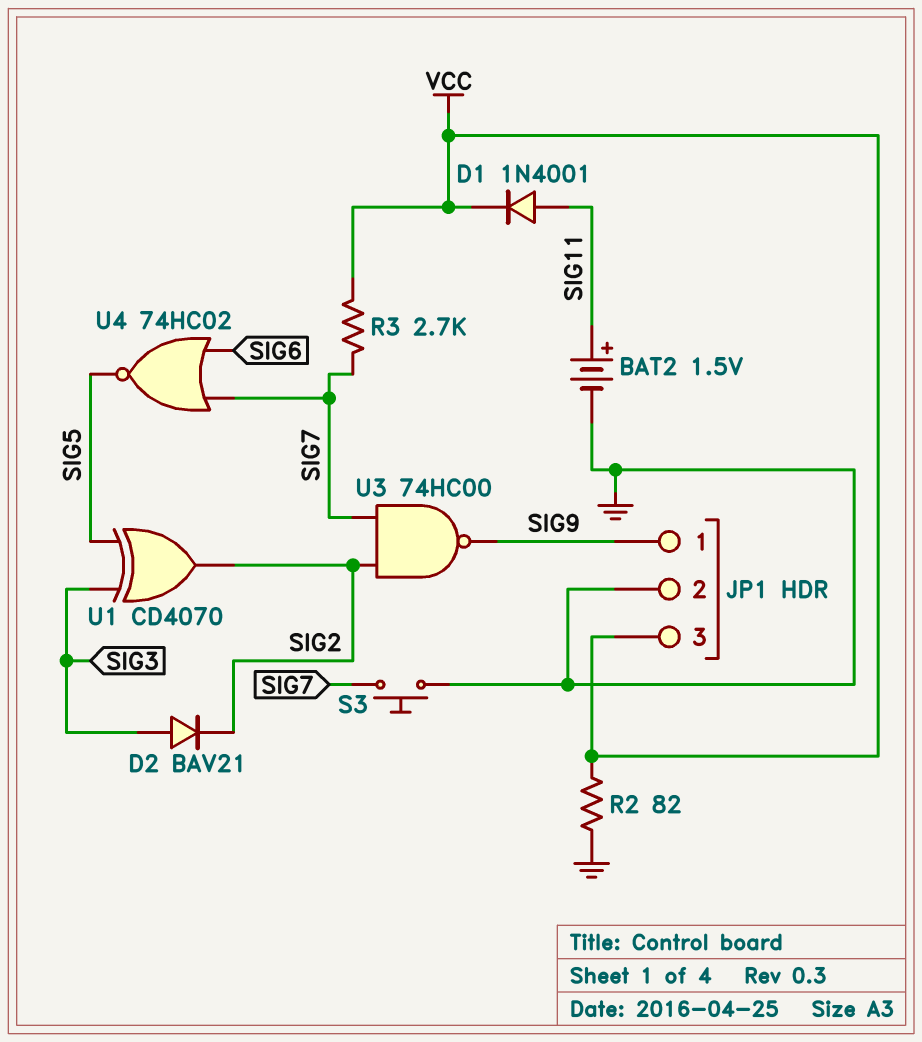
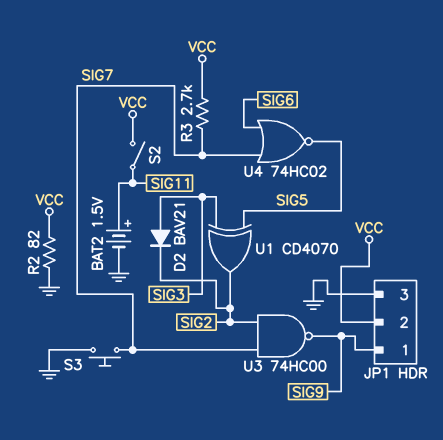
D1: diode 1N4001 (A SIG11, K VCC) -> none
JP1 pin 2: GND -> VCC
JP1 pin 3: VCC -> GND
S2: none -> switch (SIG11, VCC)

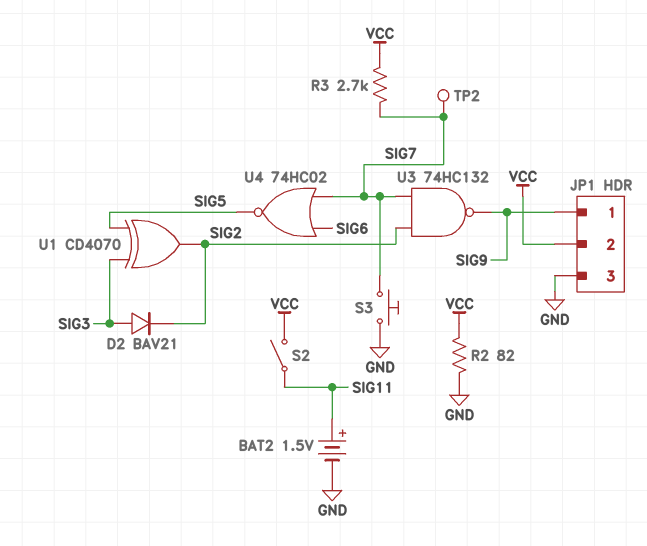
TP2: none -> test point (SIG7)
U3: NAND 74HC00 (in SIG2, in SIG7, out SIG9) -> NAND 74HC132 (in SIG2, in SIG7, out SIG9)

